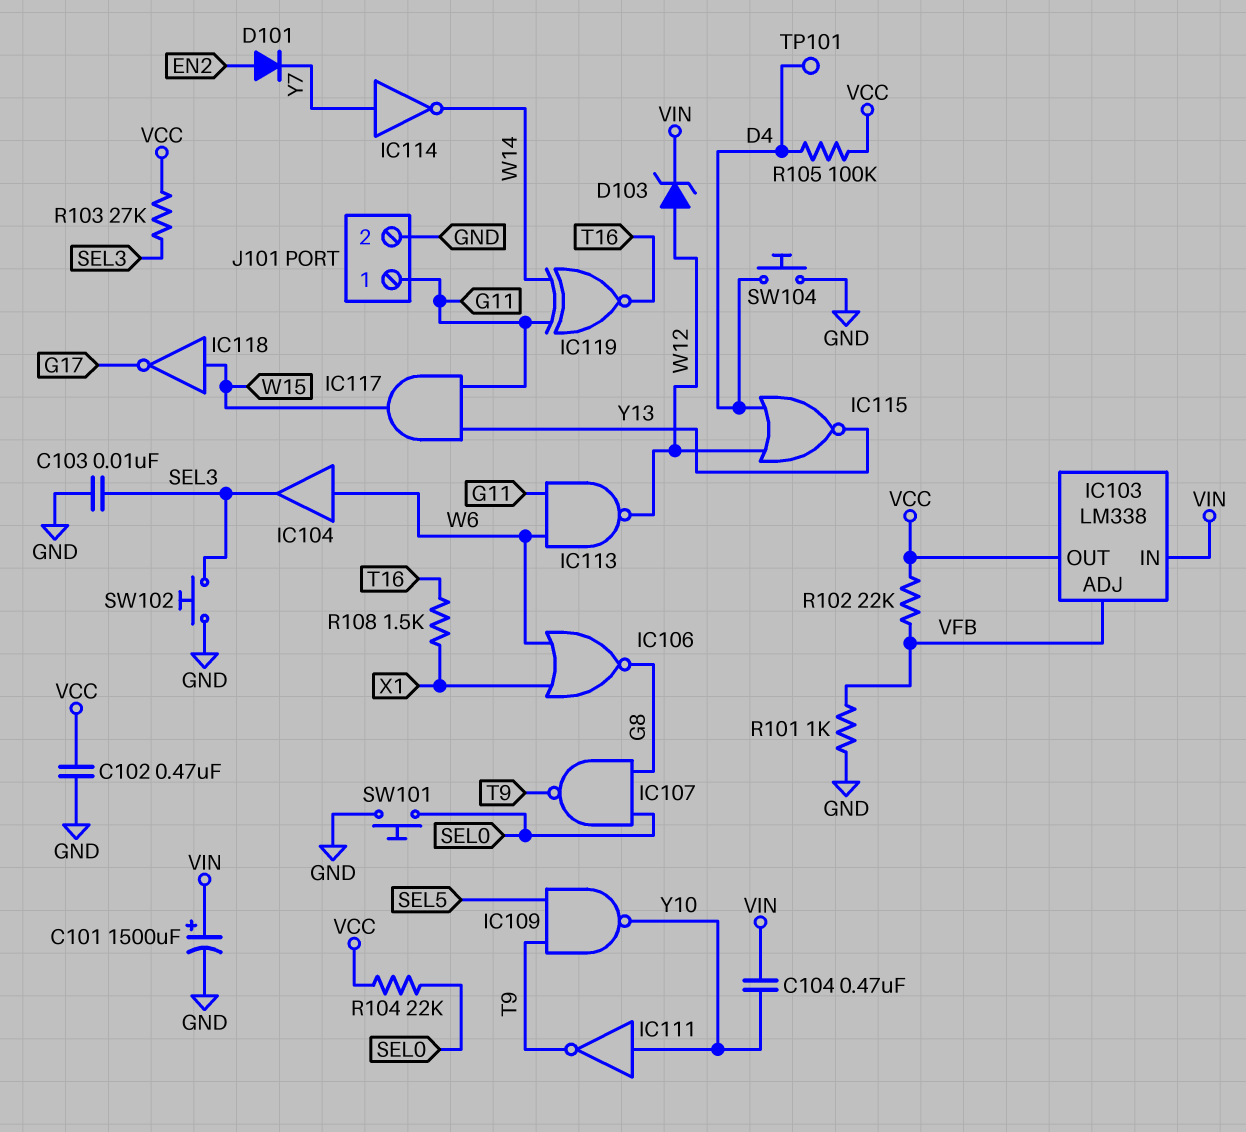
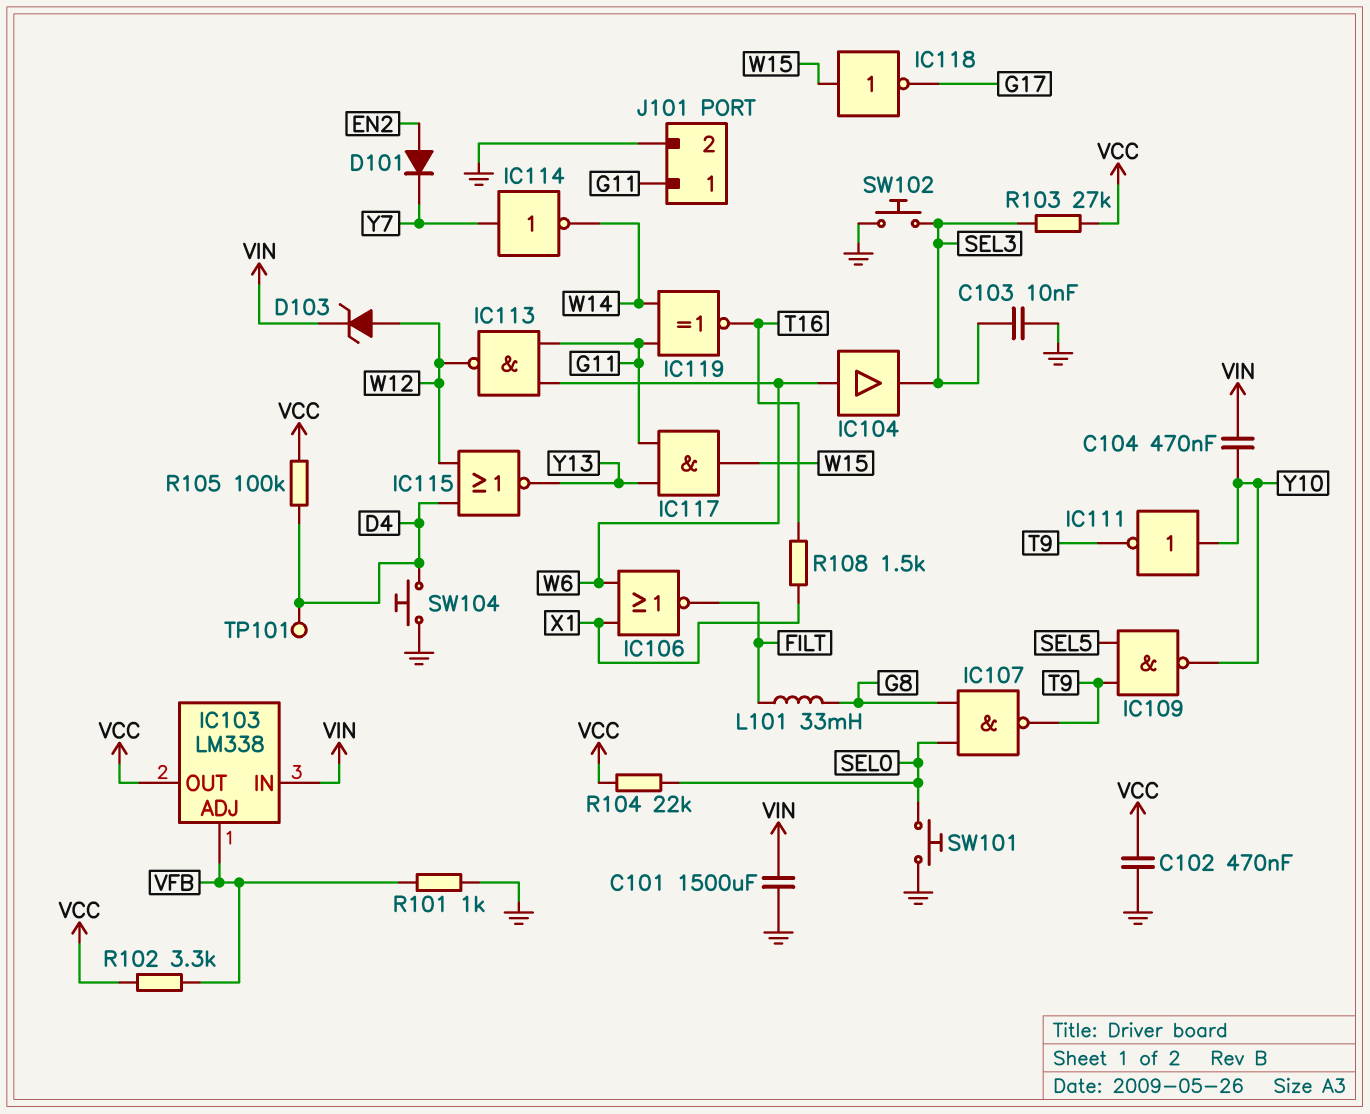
C101: 1500uF (plus VIN, minus GND) -> 1500uF (GND, VIN)
IC106: NOR (in W6, in X1, out G8) -> NOR (in W6, in X1, out FILT)
L101: none -> 33mH (FILT, G8)
R102: 22k (VCC, VFB) -> 3.3k (VCC, VFB)

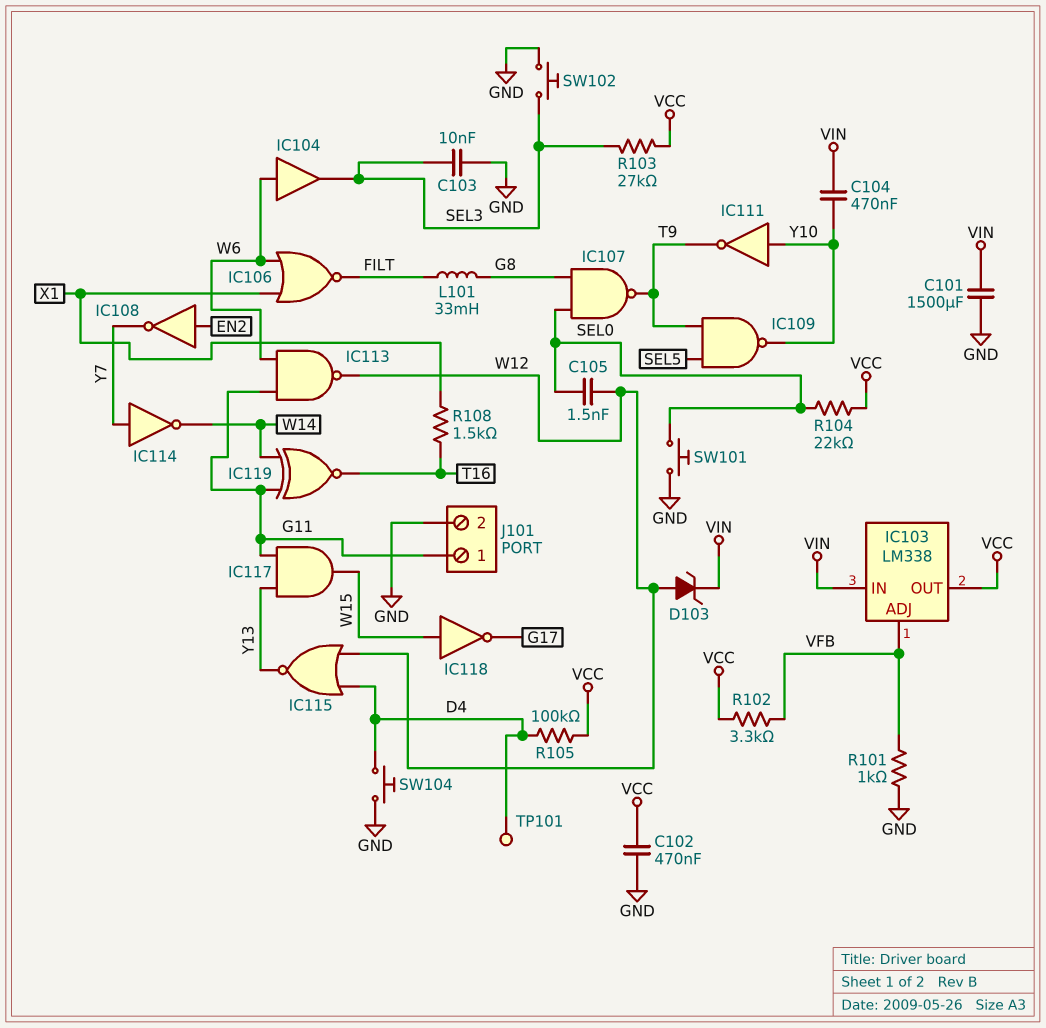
C105: none -> 1.5nF (SEL0, W12)
D101: diode (A EN2, K Y7) -> none
IC108: none -> NOT (in EN2, out Y7)

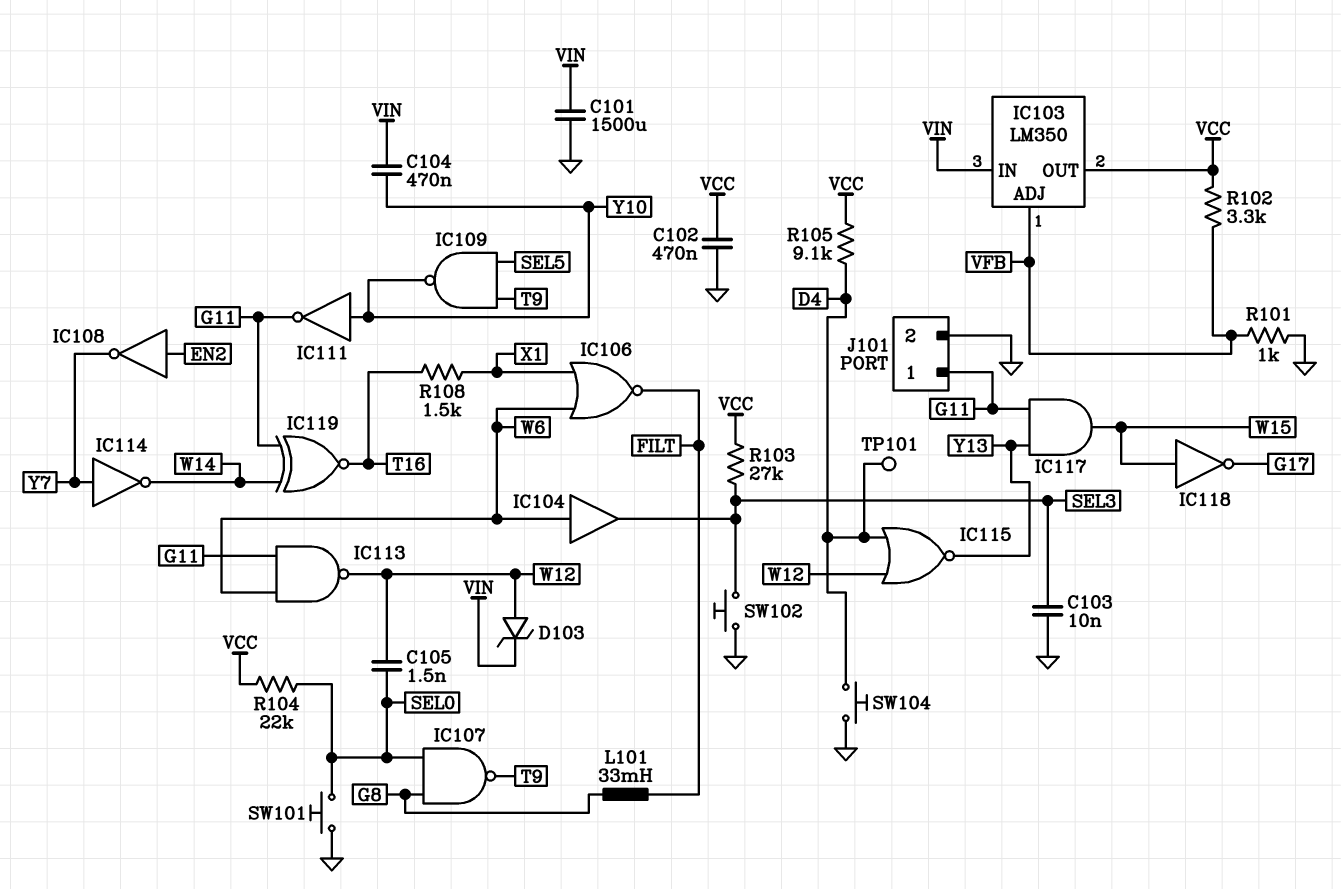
IC103: LM338 -> LM350
IC111: NOT (in Y10, out T9) -> NOT (in Y10, out G11)
R105: 100k (D4, VCC) -> 9.1k (D4, VCC)

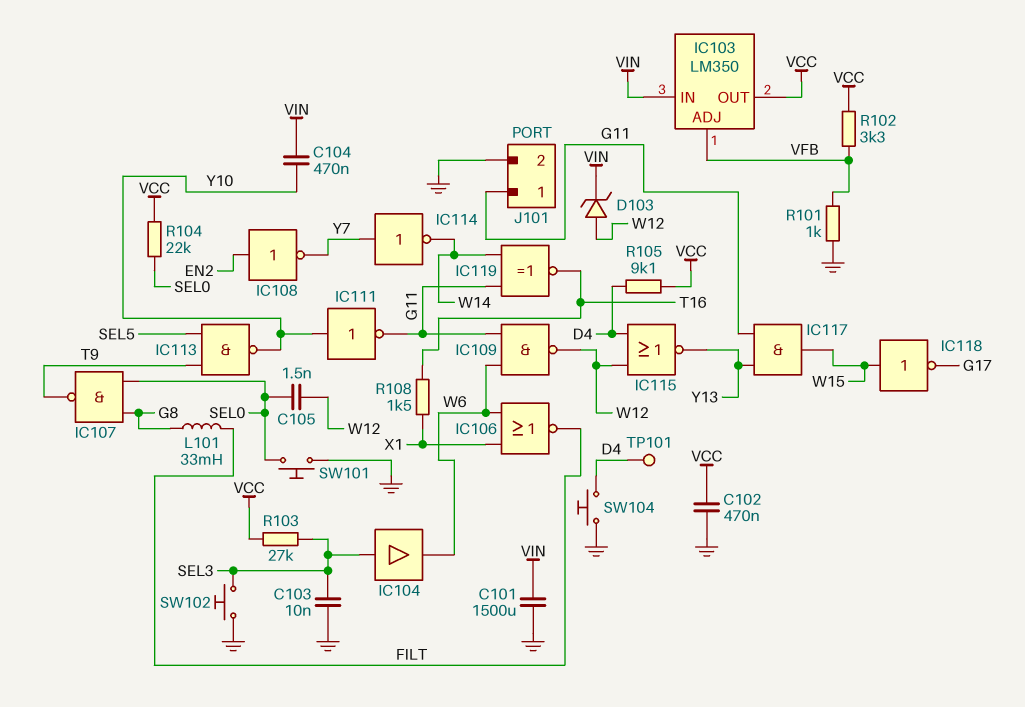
IC104: buffer (in W6, out SEL3) -> buffer (in SEL3, out W6)
IC109: NAND (in SEL5, in T9, out Y10) -> NAND (in G11, in W6, out W12)
IC113: NAND (in G11, in W6, out W12) -> NAND (in SEL5, in T9, out Y10)

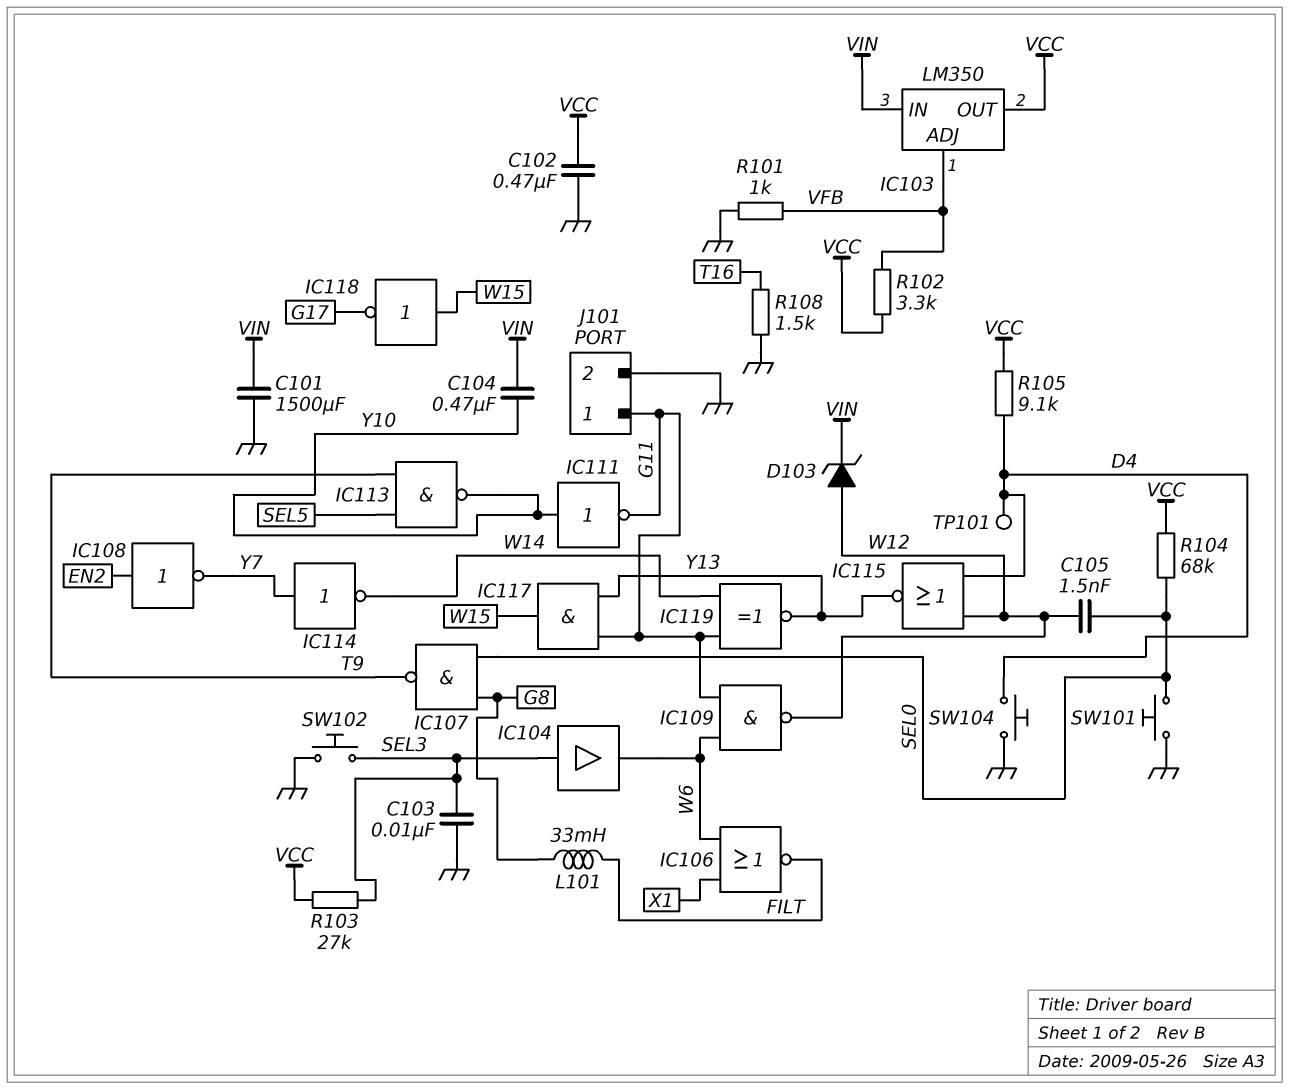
IC119: XNOR (in G11, in W14, out T16) -> XNOR (in G11, in W14, out Y13)
R104: 22k (SEL0, VCC) -> 68k (SEL0, VCC)
R108: 1.5k (T16, X1) -> 1.5k (GND, T16)

